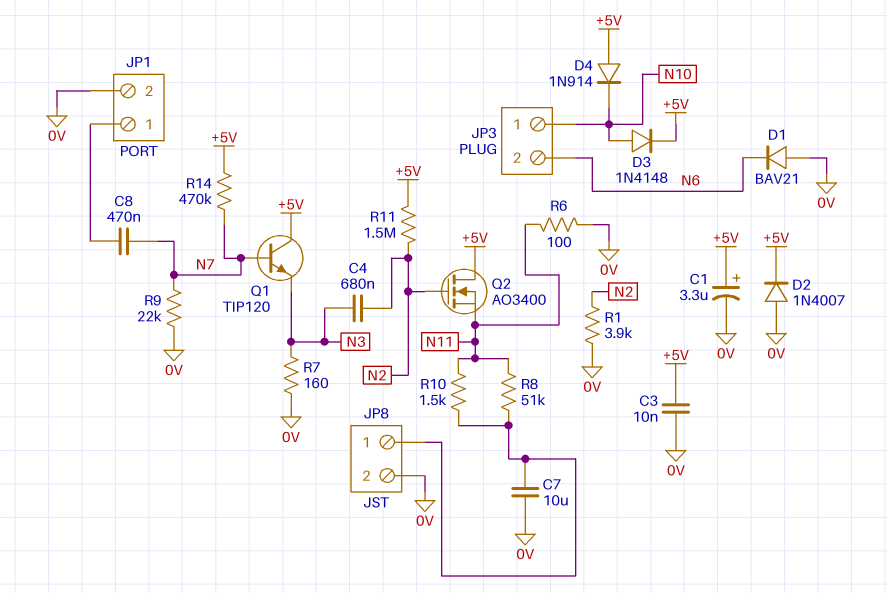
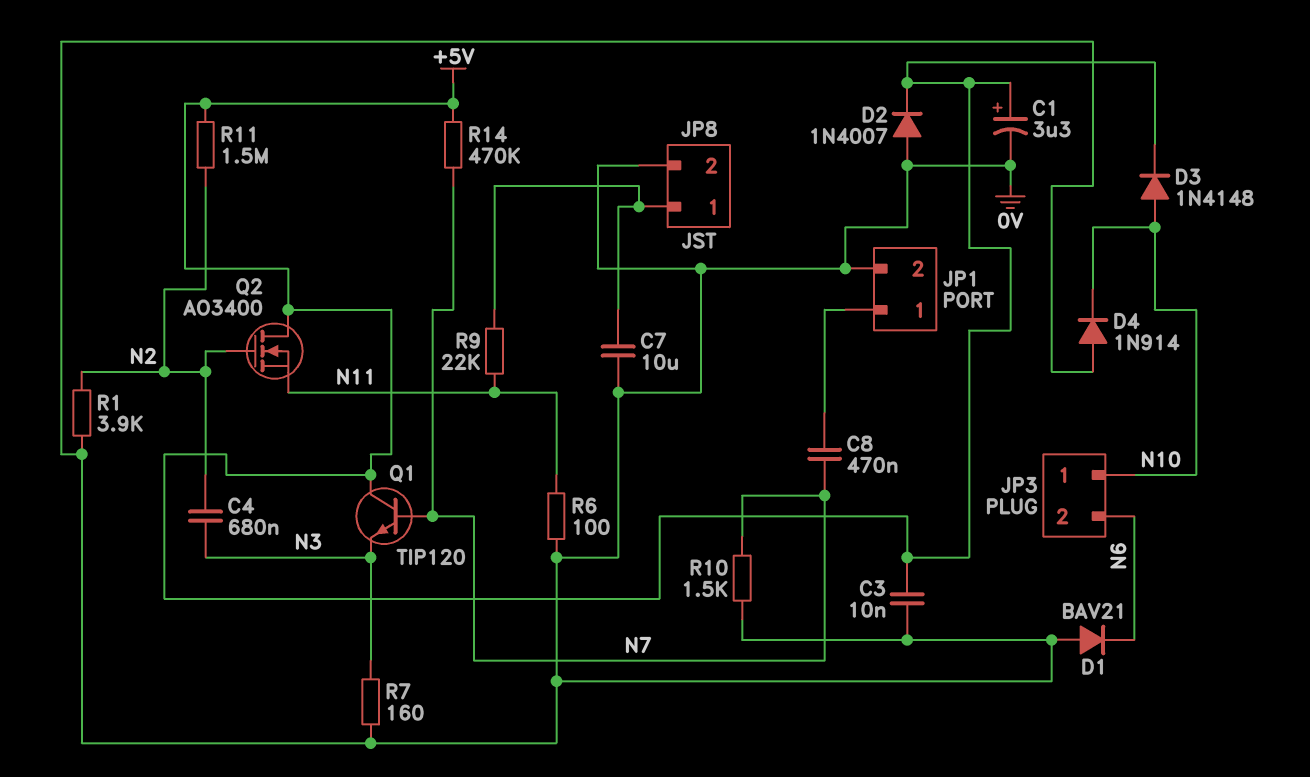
D4: diode 1N914 (A +5V, K N10) -> diode 1N914 (A 0V, K N10)
R8: 51k (JP8/1, N11) -> none
R9: 22k (0V, N7) -> 22k (JP8/1, N11)
R10: 1.5k (JP8/1, N11) -> 1.5k (0V, N7)

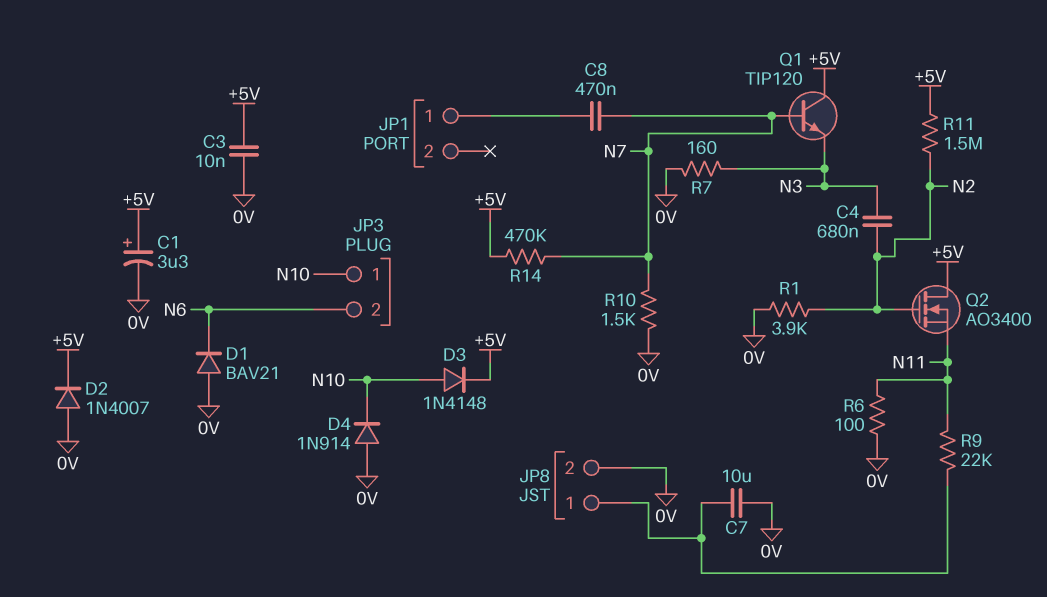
JP1 pin 2: 0V -> none

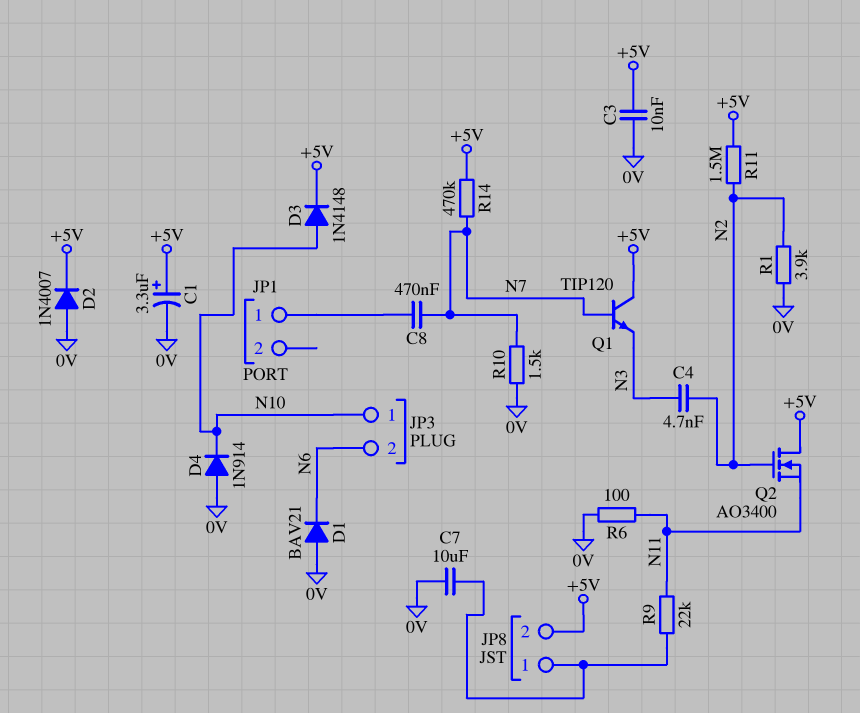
C4: 680nF (N2, N3) -> 4.7nF (N2, N3)
JP8 pin 2: 0V -> +5V
R7: 160 (0V, N3) -> none

